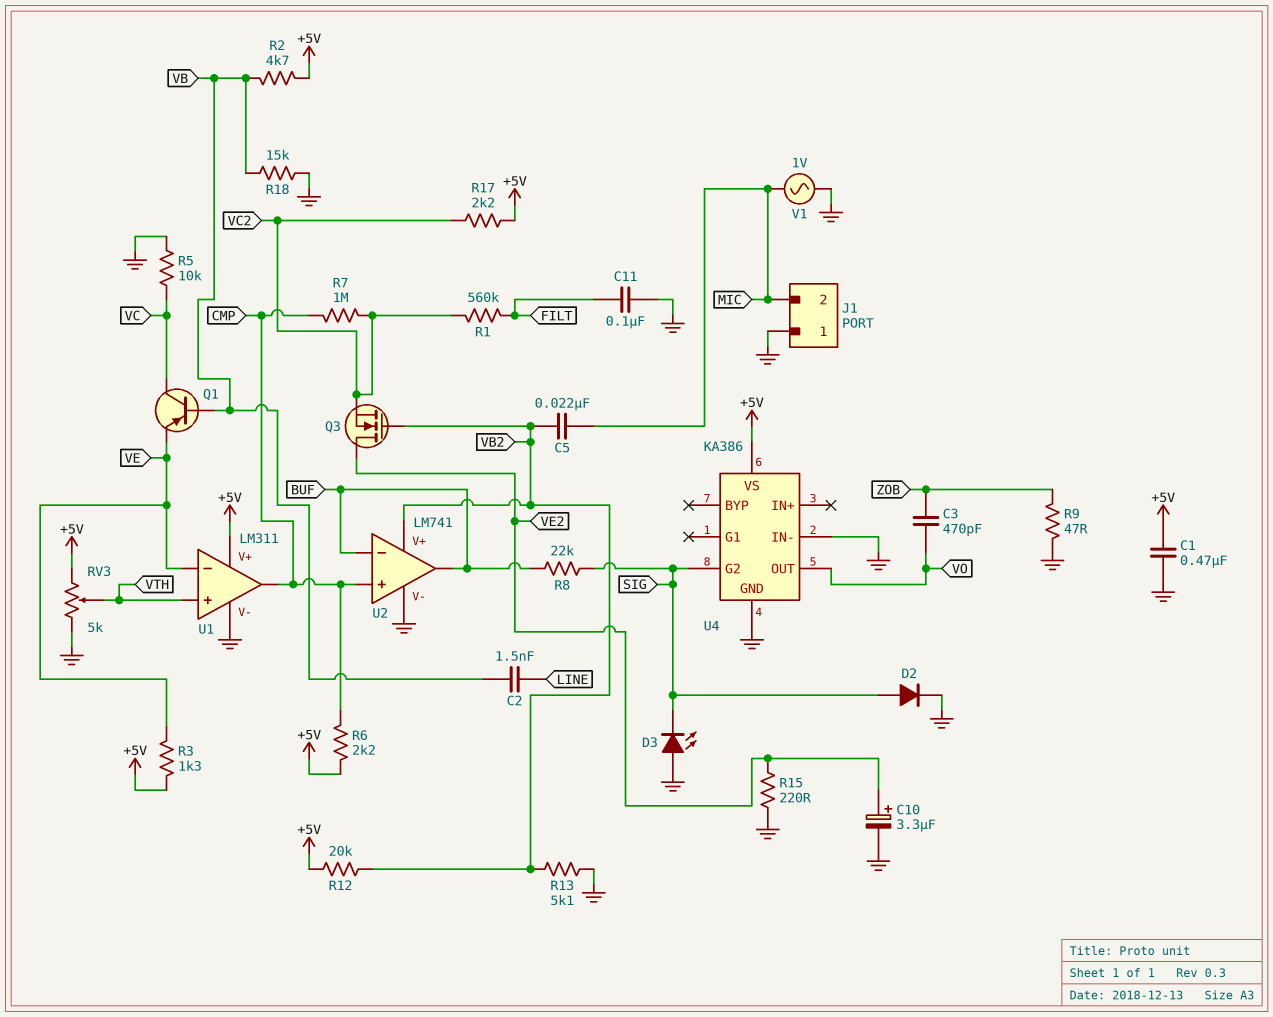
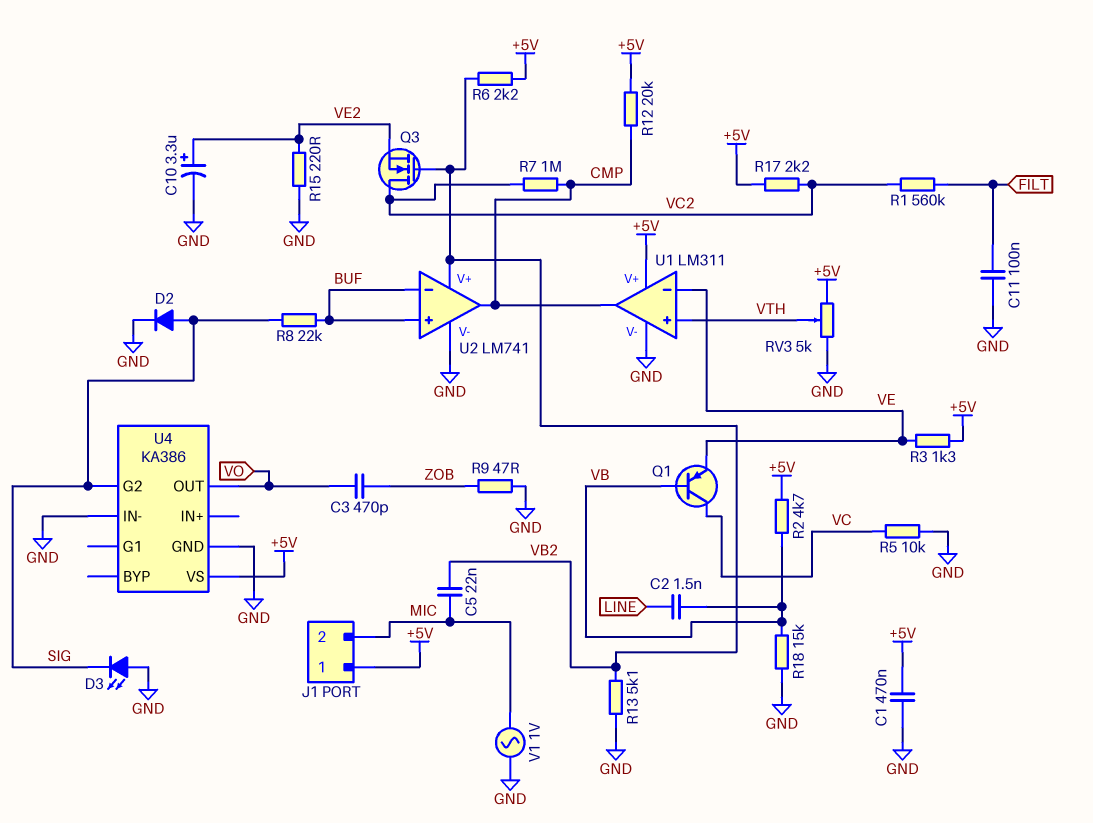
J1 pin 1: GND -> +5V
Q3: NMOS (G VB2, D VE2, S VC2) -> NMOS (G VB2, D VC2, S VE2)
R6: 2.2k (+5V, CMP) -> 2.2k (+5V, VB2)
R12: 20k (+5V, VB2) -> 20k (+5V, CMP)
U2 pin in+: CMP -> BUF
U2 pin out: BUF -> CMP

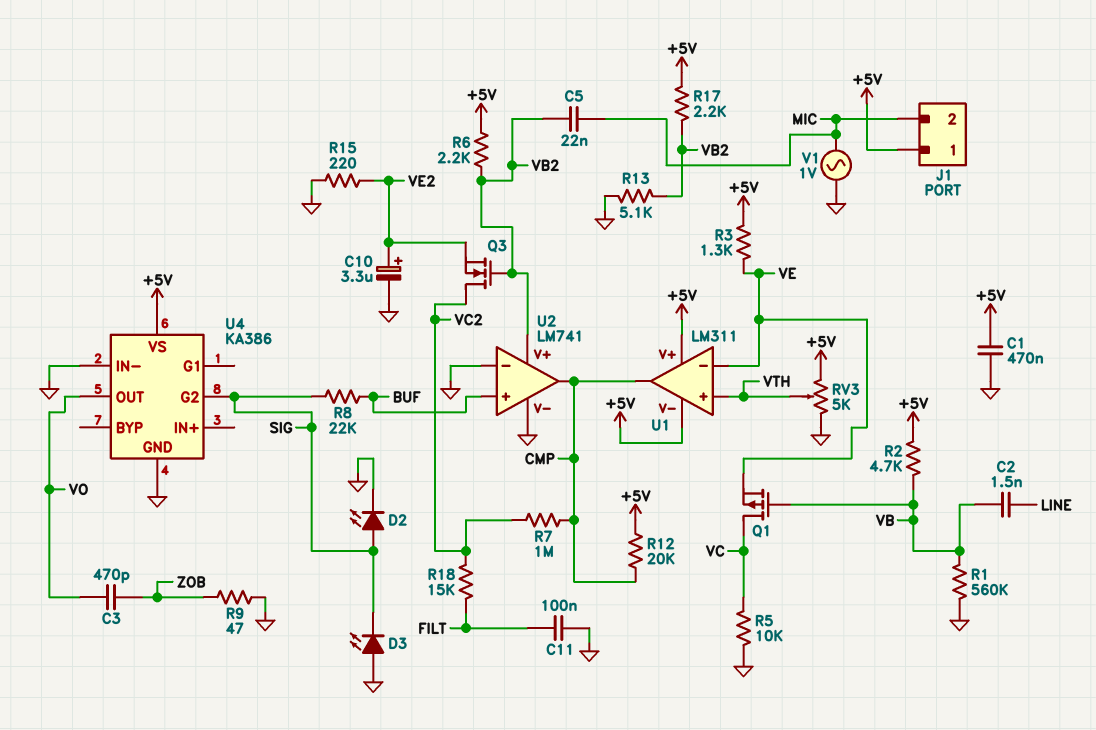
D2: diode (A SIG, K GND) -> LED (A SIG, K GND)
Q1: PNP (B VB, C VC, E VE) -> PMOS (G VB, D VC, S VE)
R1: 560k (FILT, VC2) -> 560k (GND, VB)
R17: 2.2k (+5V, VC2) -> 2.2k (+5V, VB2)
R18: 15k (GND, VB) -> 15k (FILT, VC2)
U1 pin V-: GND -> +5V
U2 pin in-: BUF -> GND

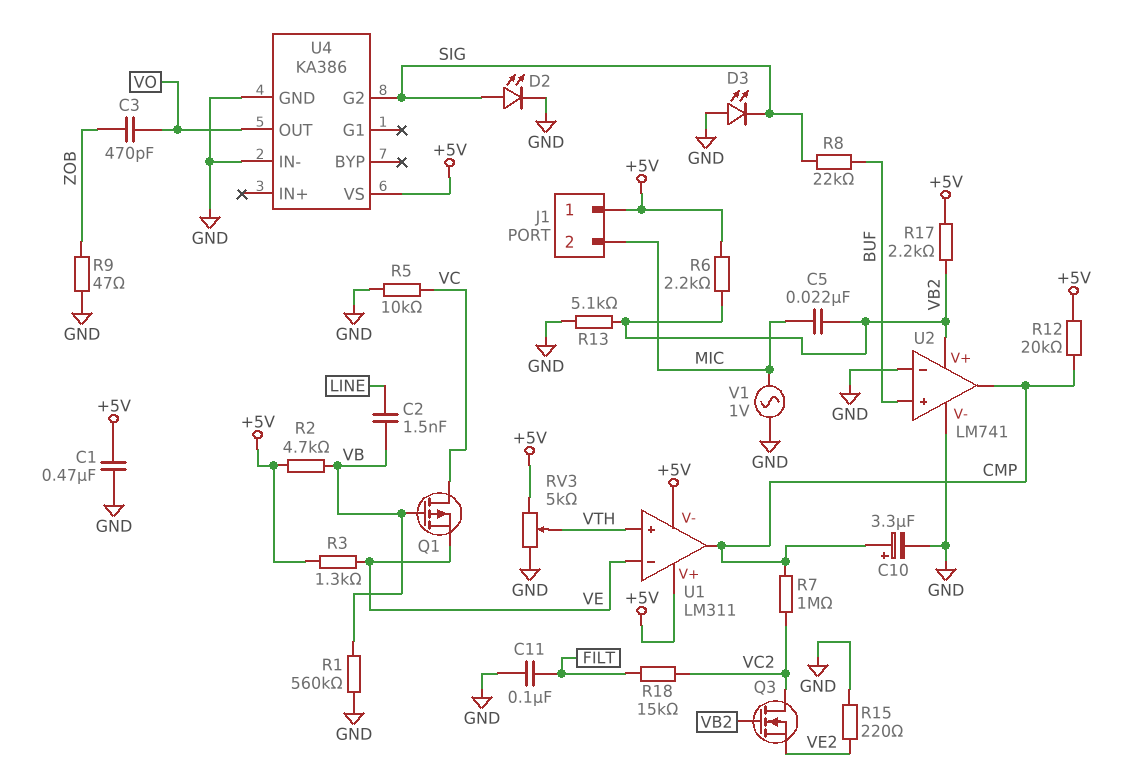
C10: 3.3uF (plus VE2, minus GND) -> 3.3uF (plus CMP, minus GND)

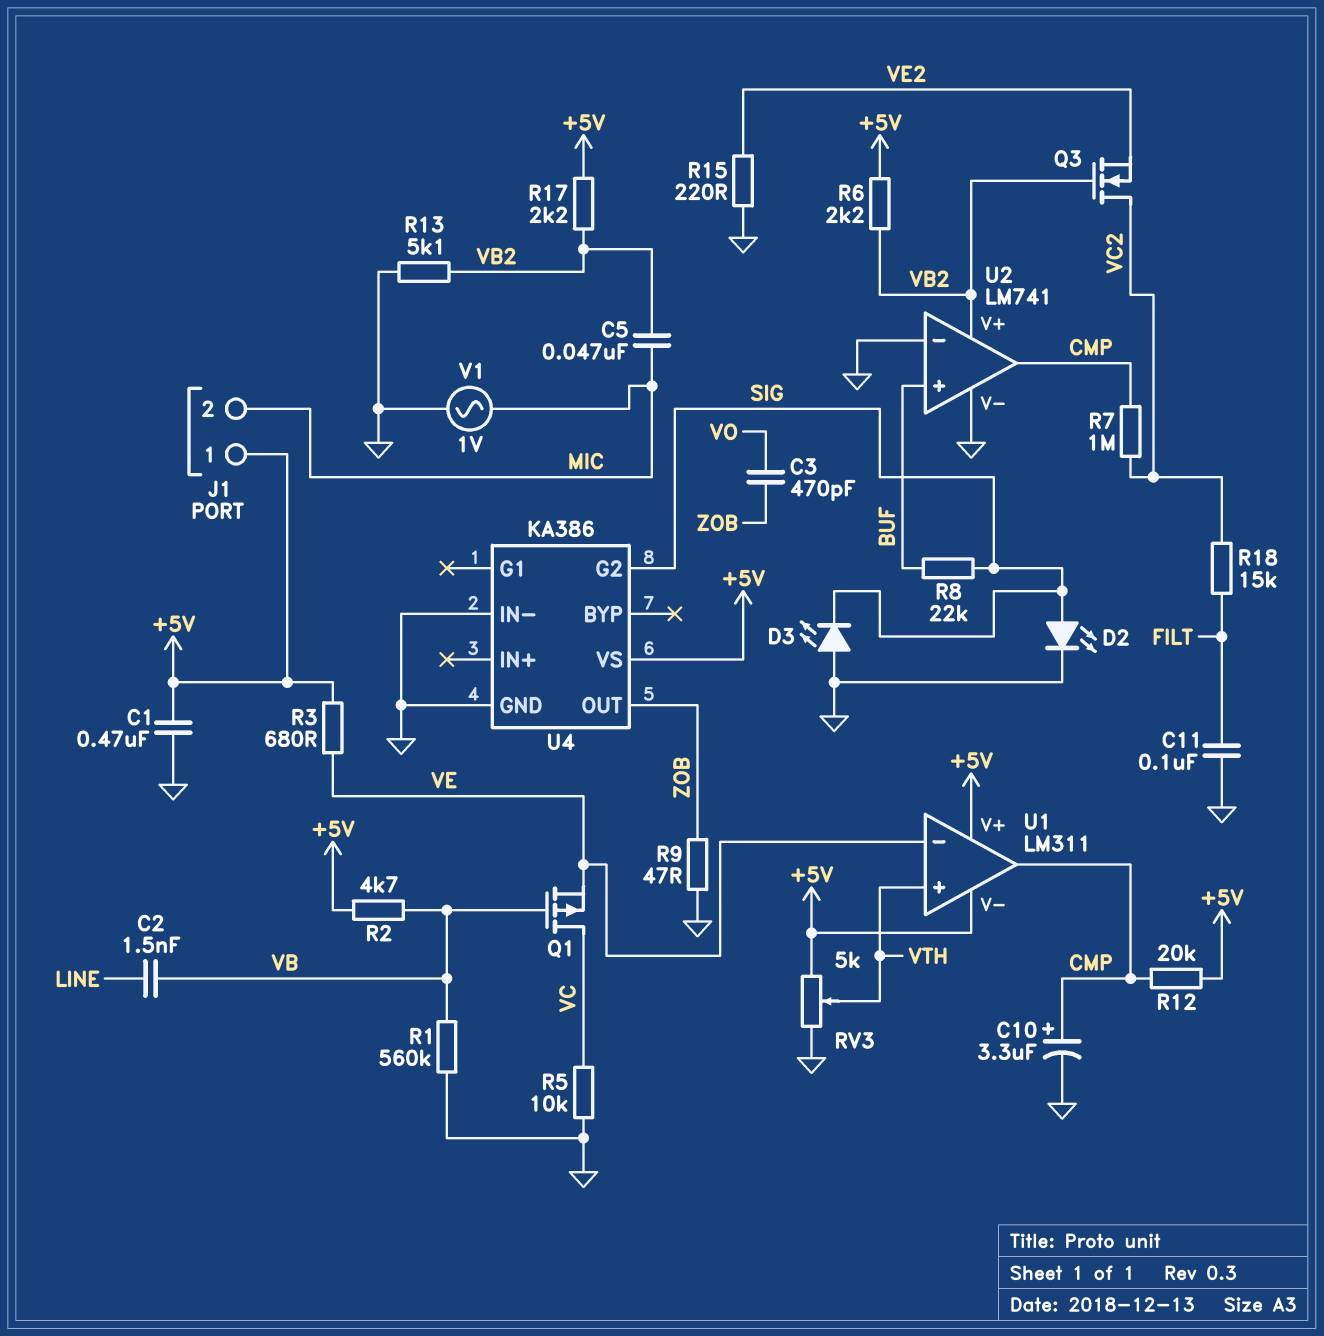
C5: 22nF (MIC, VB2) -> 47nF (MIC, VB2)
R3: 1.3k (+5V, VE) -> 680 (+5V, VE)
U4 pin OUT: VO -> ZOB

